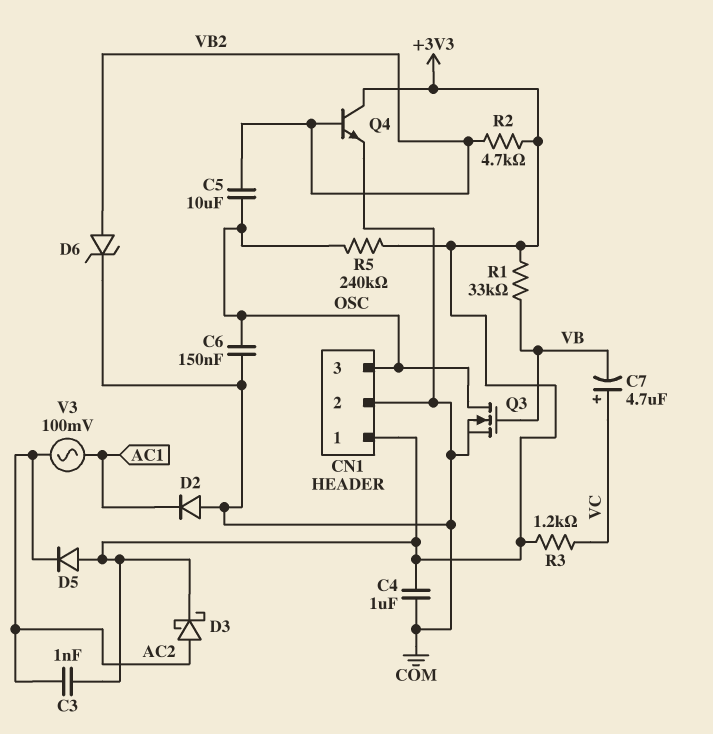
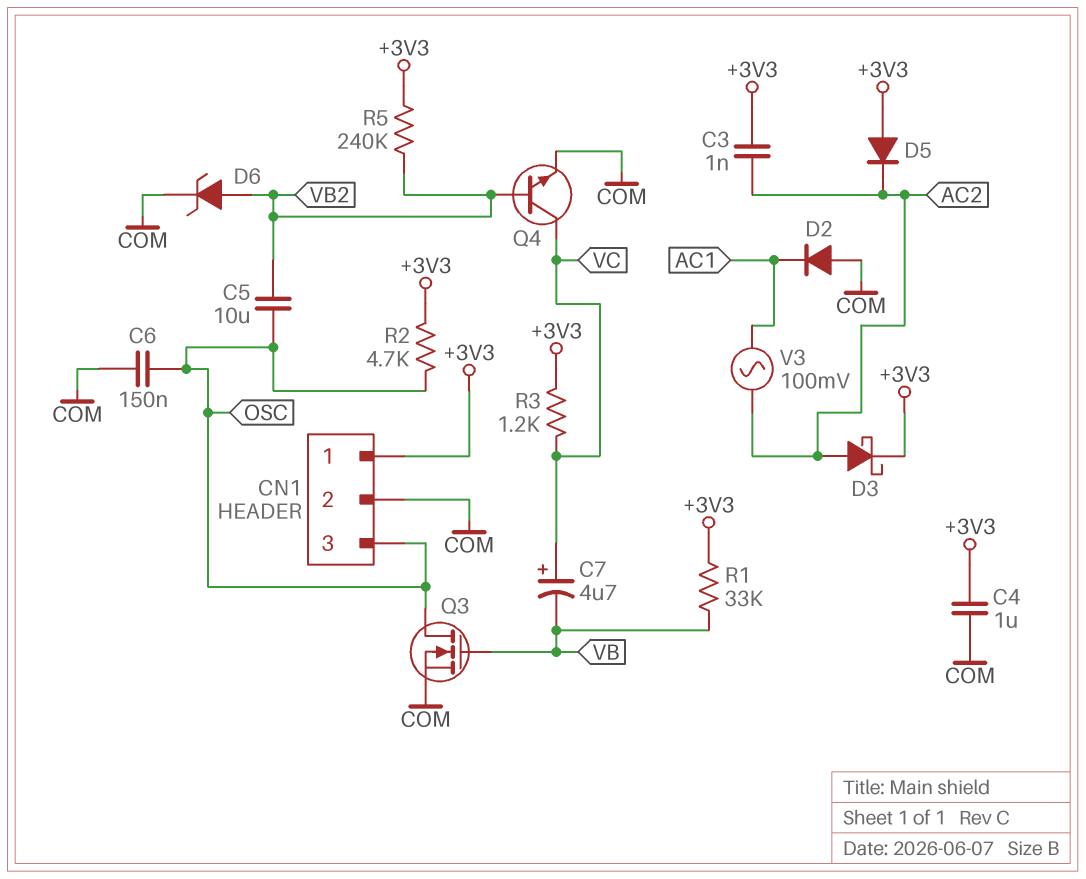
Q4: NPN (B VB2, C +3V3, E COM) -> NPN (B VB2, C VC, E COM)
R2: 4.7k (+3V3, VB2) -> 4.7k (+3V3, OSC)
R5: 240k (+3V3, OSC) -> 240k (+3V3, VB2)

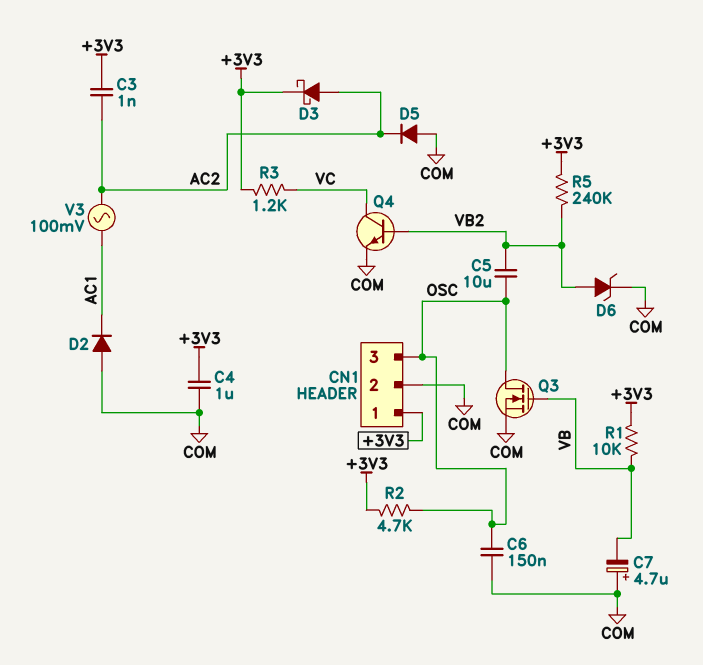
C7: 4.7uF (plus VC, minus VB) -> 4.7uF (plus COM, minus VB)
D5: diode (A +3V3, K AC2) -> diode (A COM, K AC2)
R1: 33k (+3V3, VB) -> 10k (+3V3, VB)

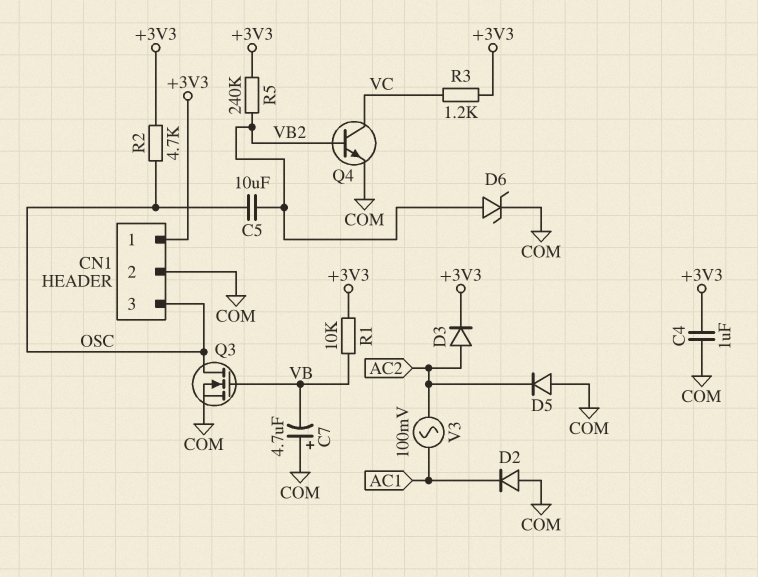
C3: 1nF (+3V3, AC2) -> none
C6: 150nF (COM, OSC) -> none
D3: schottky (A AC2, K +3V3) -> diode (A AC2, K +3V3)

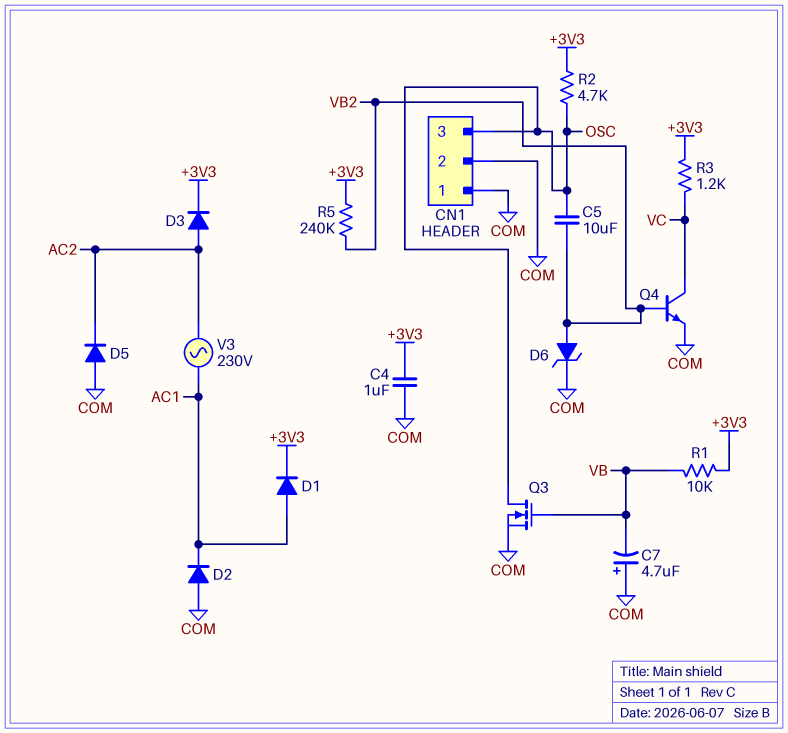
CN1 pin 1: +3V3 -> COM
D1: none -> diode (A AC1, K +3V3)
V3: AC 100mV (AC1, AC2) -> AC 230V (AC1, AC2)

